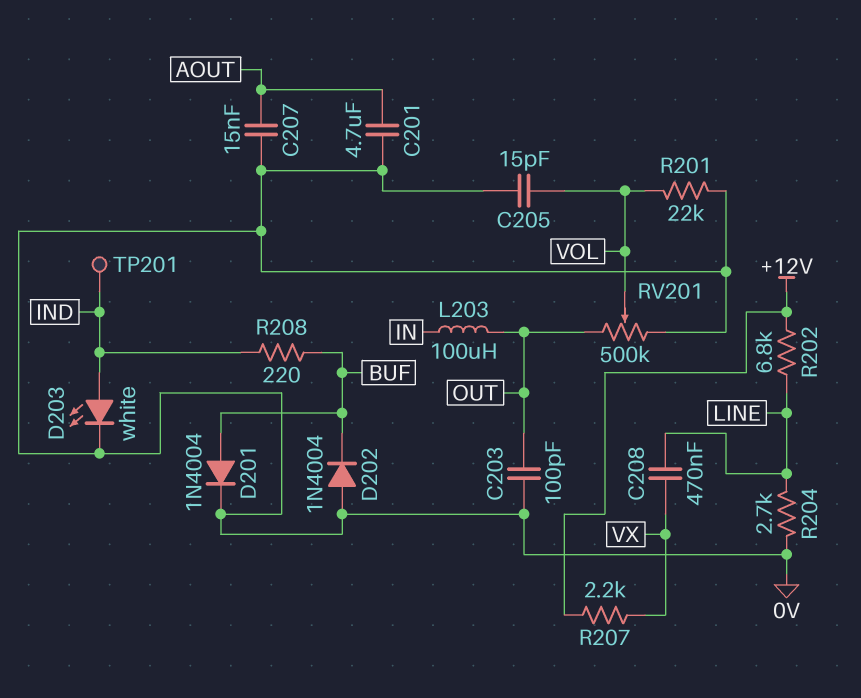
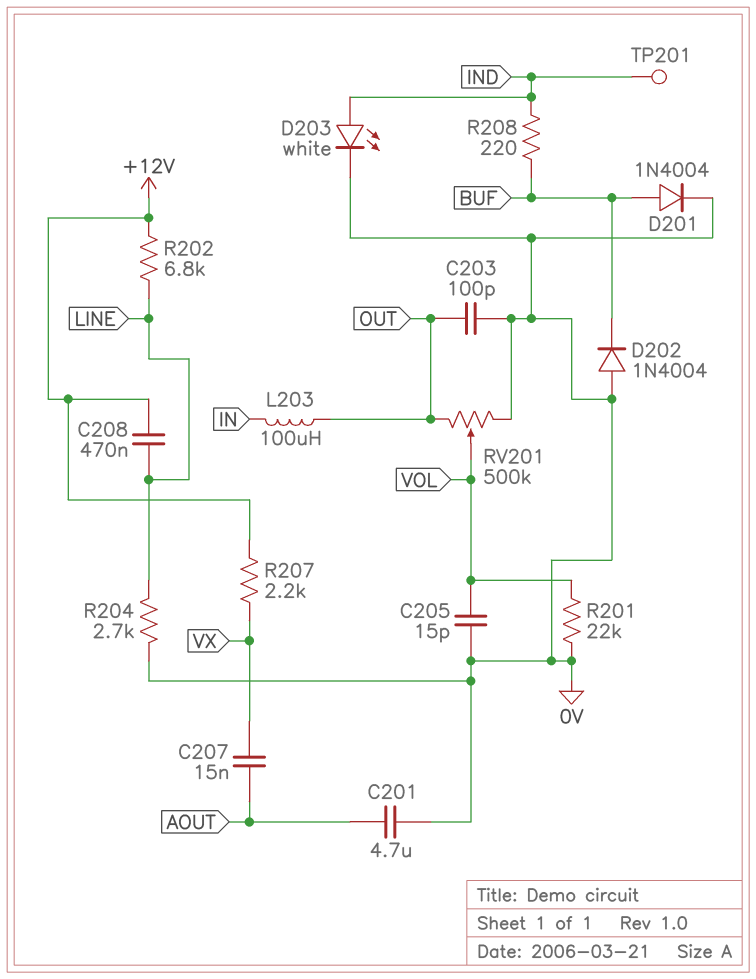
C207: 15nF (0V, AOUT) -> 15nF (AOUT, VX)
C208: 470nF (LINE, VX) -> 470nF (+12V, LINE)

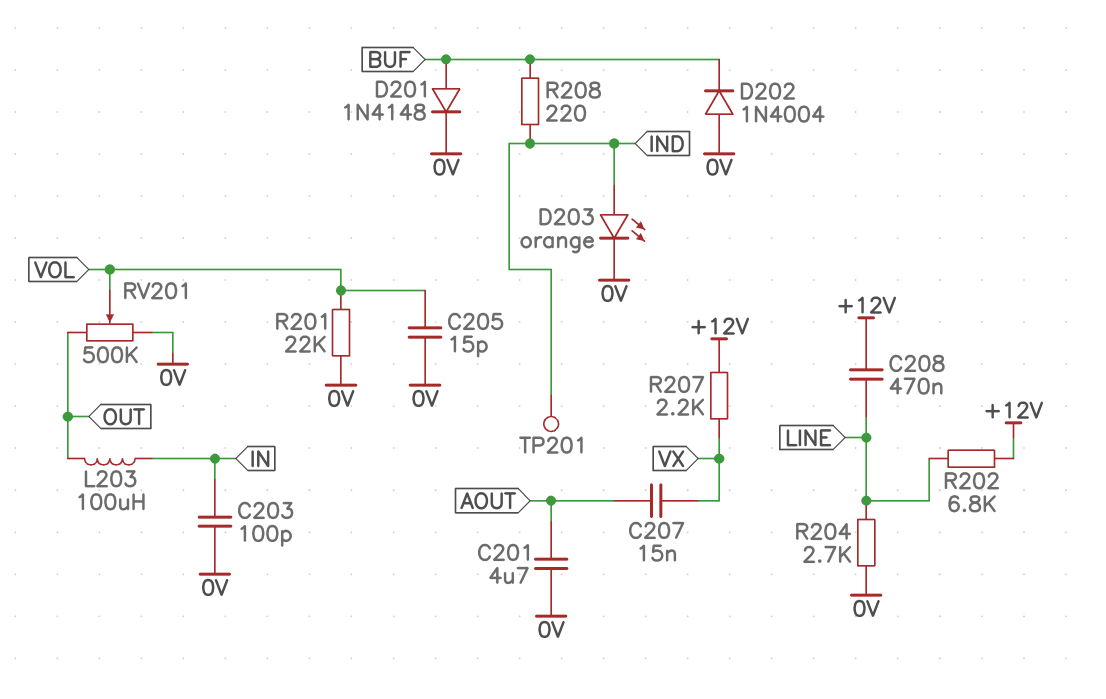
C203: 100pF (0V, OUT) -> 100pF (0V, IN)
D201: diode 1N4004 (A BUF, K 0V) -> diode 1N4148 (A BUF, K 0V)
D203: LED white (A IND, K 0V) -> LED orange (A IND, K 0V)

